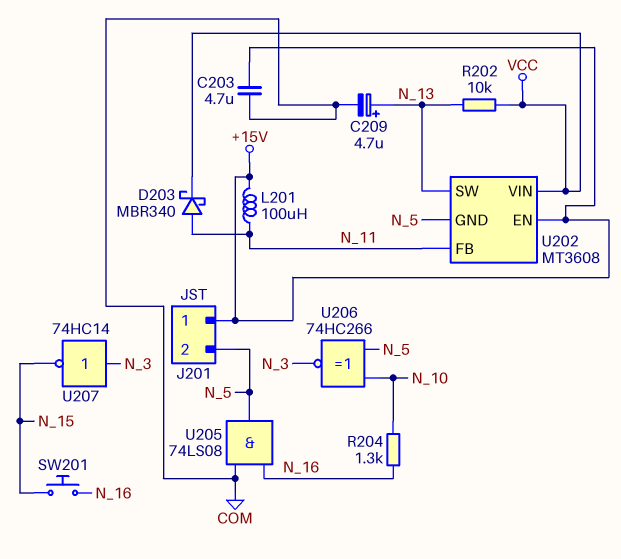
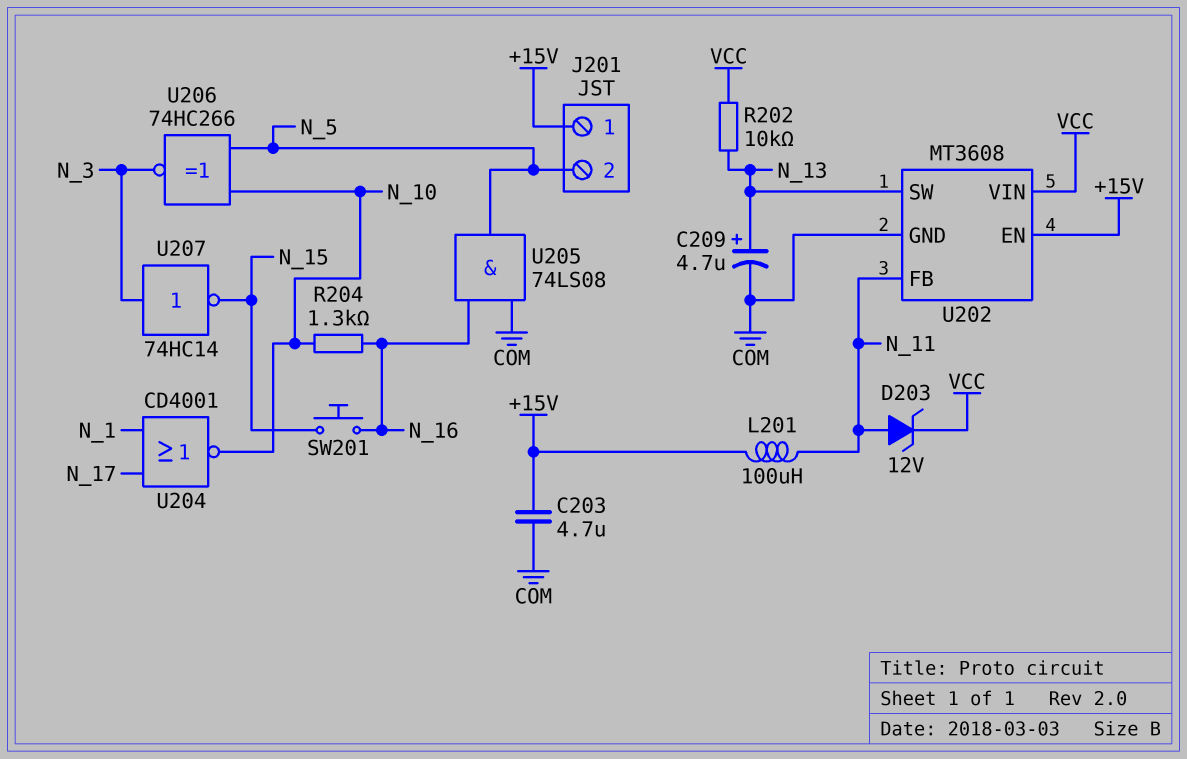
D203: schottky MBR340 (A N_11, K VCC) -> zener 12V (A N_11, K VCC)
U202 pin GND: N_5 -> COM
U204: none -> NOR CD4001 (in N_1, in N_17, out N_10)

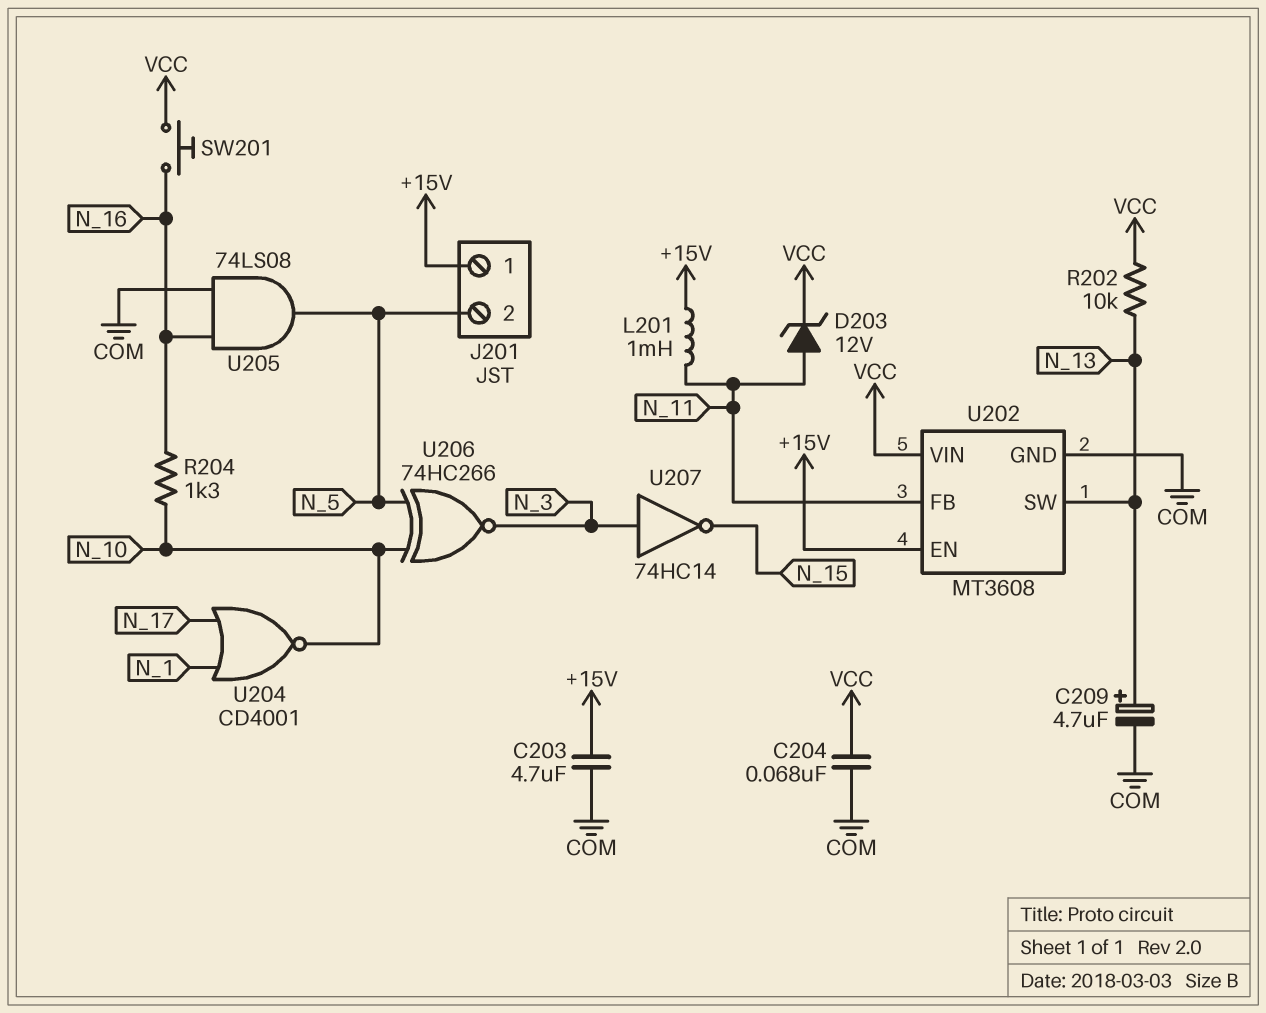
C204: none -> 68nF (COM, VCC)
L201: 100uH (+15V, N_11) -> 1mH (+15V, N_11)
SW201: button (N_15, N_16) -> button (N_16, VCC)

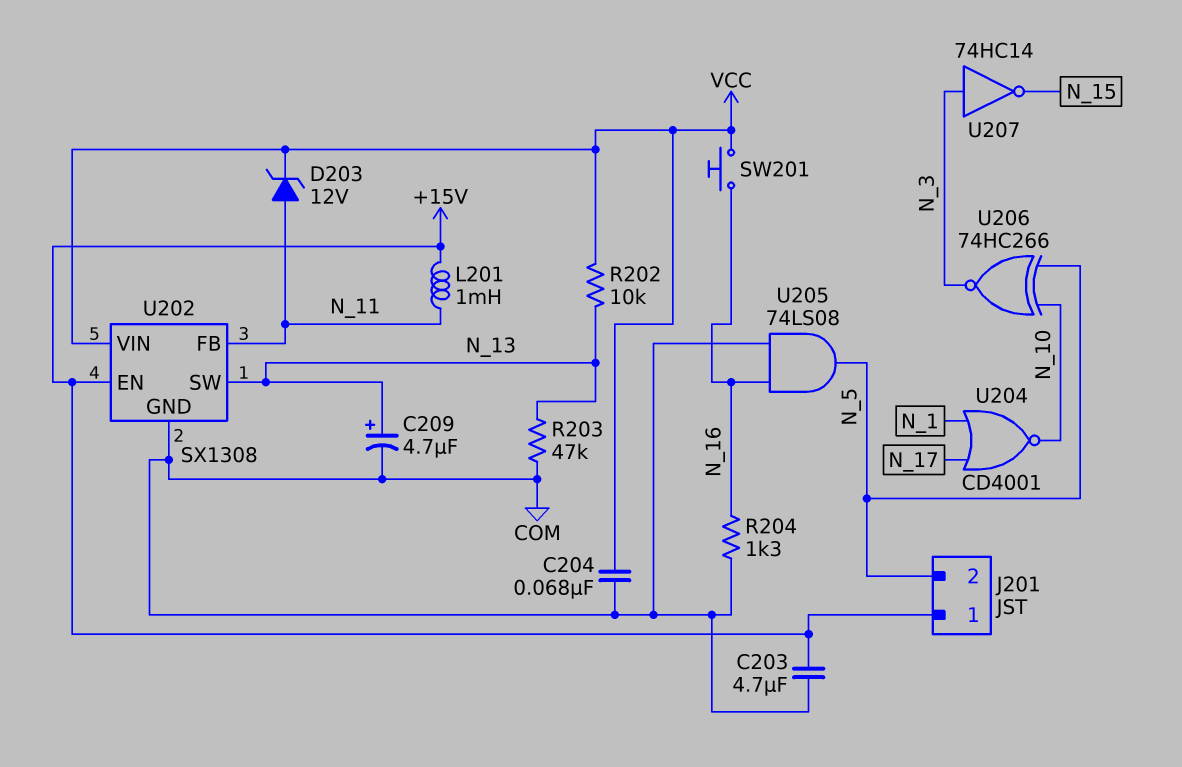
R203: none -> 47k (COM, N_13)
R204: 1.3k (N_10, N_16) -> 1.3k (COM, N_16)
U202: MT3608 -> SX1308

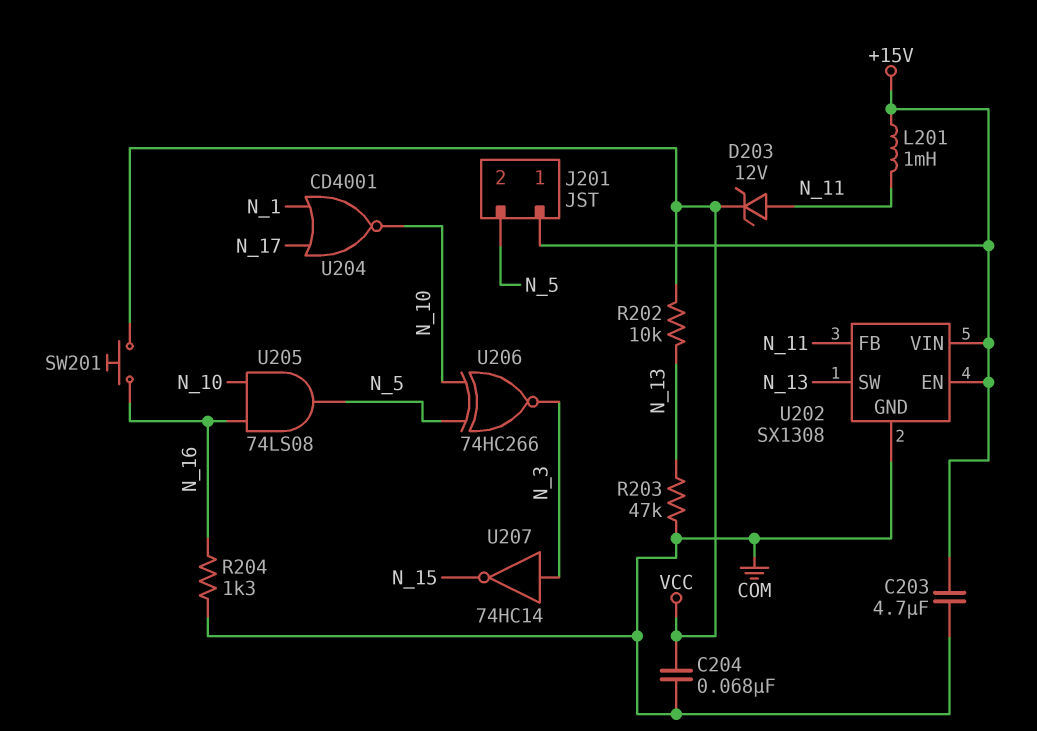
C209: 4.7uF (plus N_13, minus COM) -> none
U202 pin VIN: VCC -> +15V
U205: AND 74LS08 (in COM, in N_16, out N_5) -> AND 74LS08 (in N_10, in N_16, out N_5)

